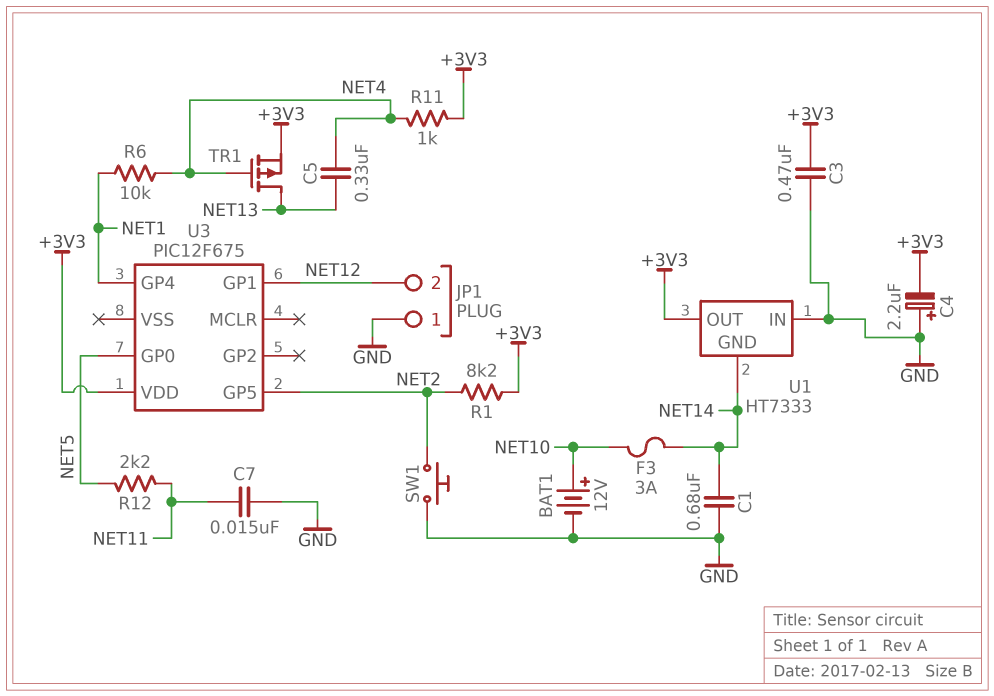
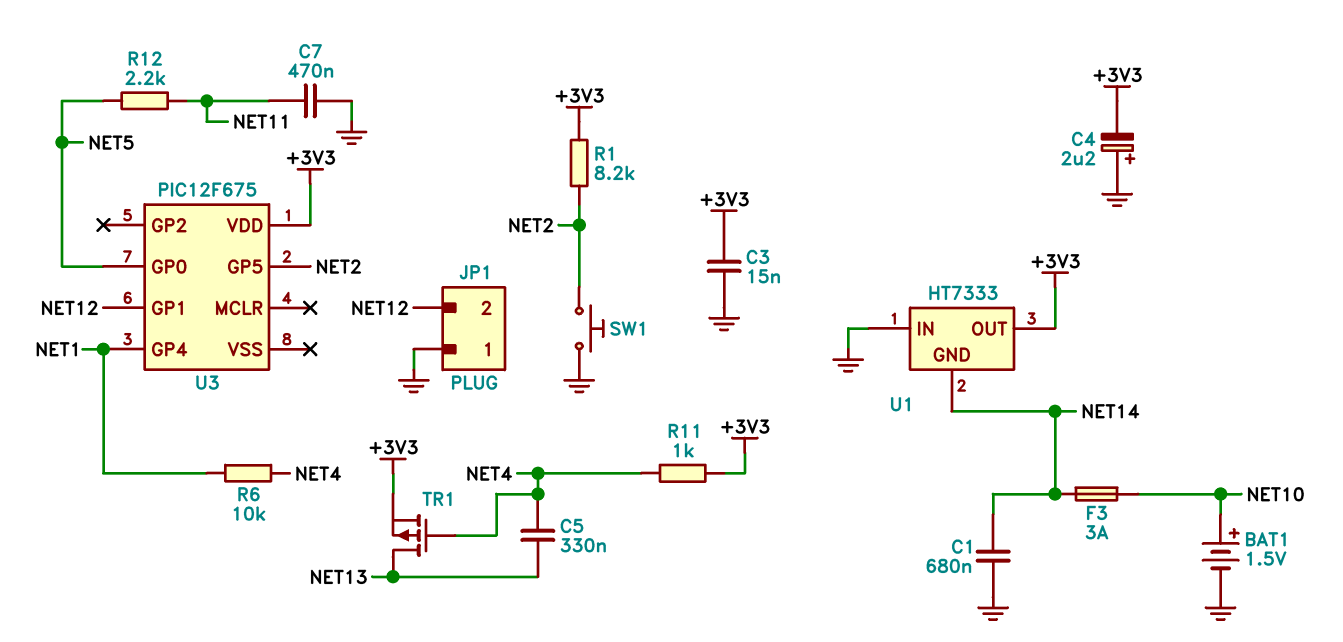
BAT1: 12V (plus NET10, minus GND) -> 1.5V (plus NET10, minus GND)
C3: 470nF (+3V3, GND) -> 15nF (+3V3, GND)
C7: 15nF (GND, NET11) -> 470nF (GND, NET11)

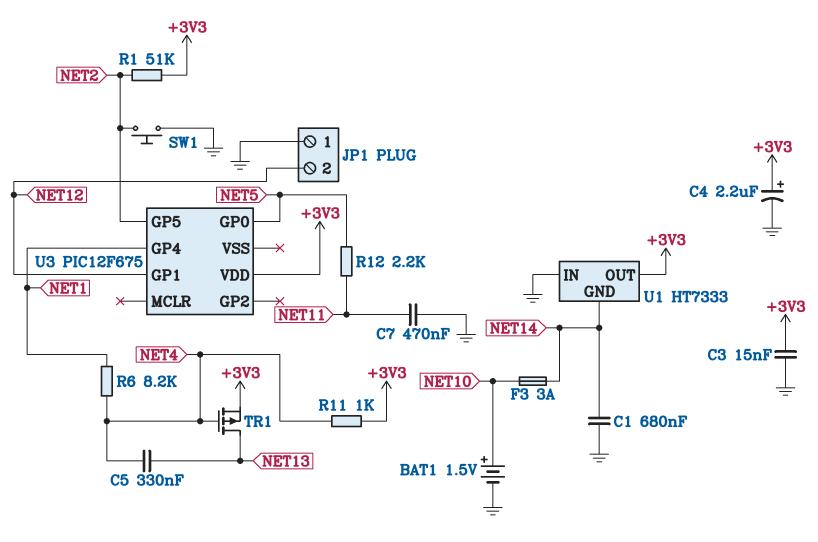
C4: 2.2uF (plus GND, minus +3V3) -> 2.2uF (plus +3V3, minus GND)
R1: 8.2k (+3V3, NET2) -> 51k (+3V3, NET2)
R6: 10k (NET1, NET4) -> 8.2k (NET1, NET4)

